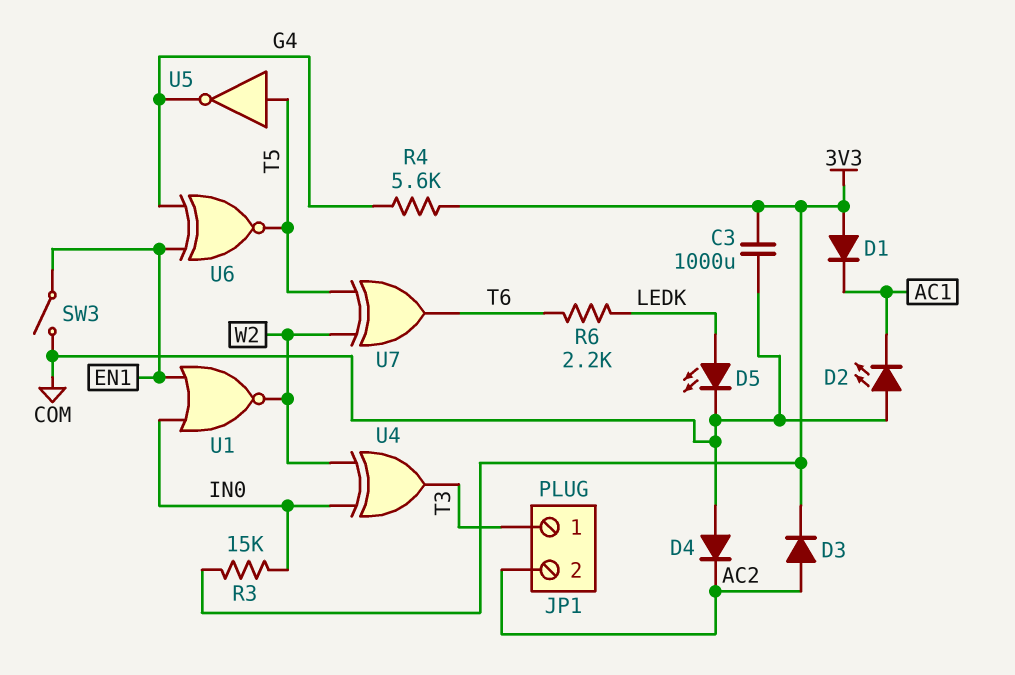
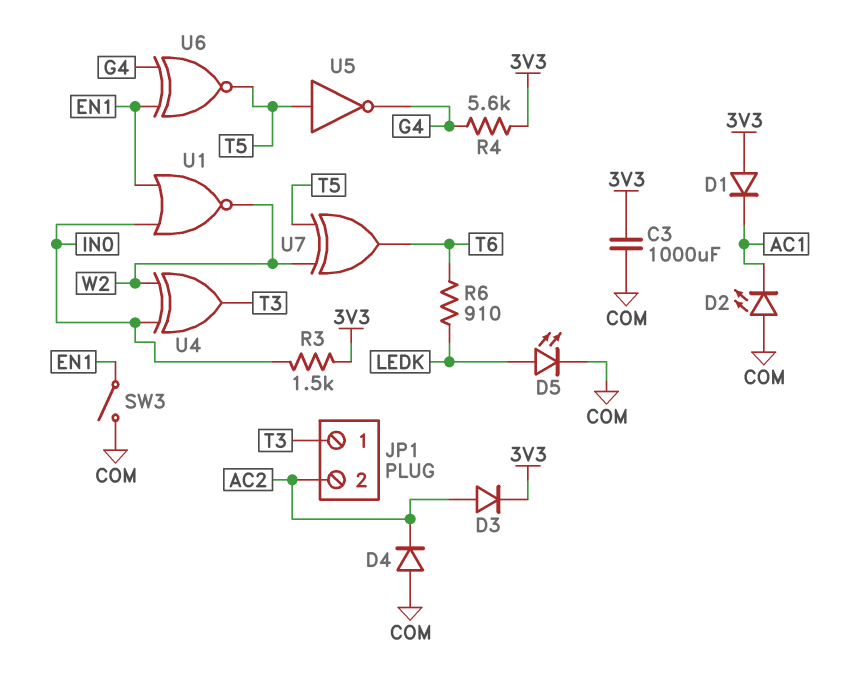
R3: 15k (3V3, IN0) -> 1.5k (3V3, IN0)
R6: 2.2k (LEDK, T6) -> 910 (LEDK, T6)

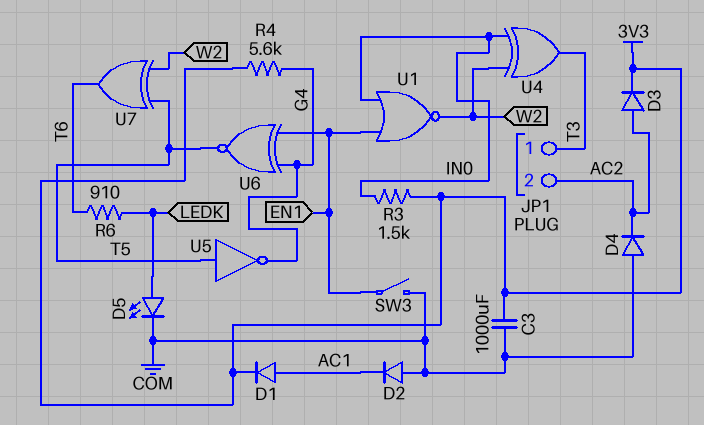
D1: diode (A 3V3, K AC1) -> diode (A AC1, K 3V3)
D2: LED (A COM, K AC1) -> diode (A COM, K AC1)

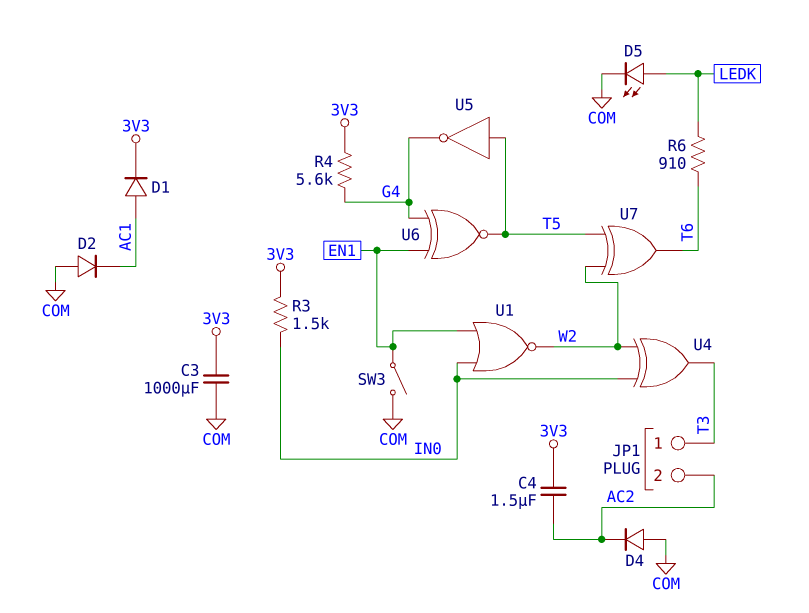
C4: none -> 1.5uF (3V3, AC2)
D3: diode (A AC2, K 3V3) -> none

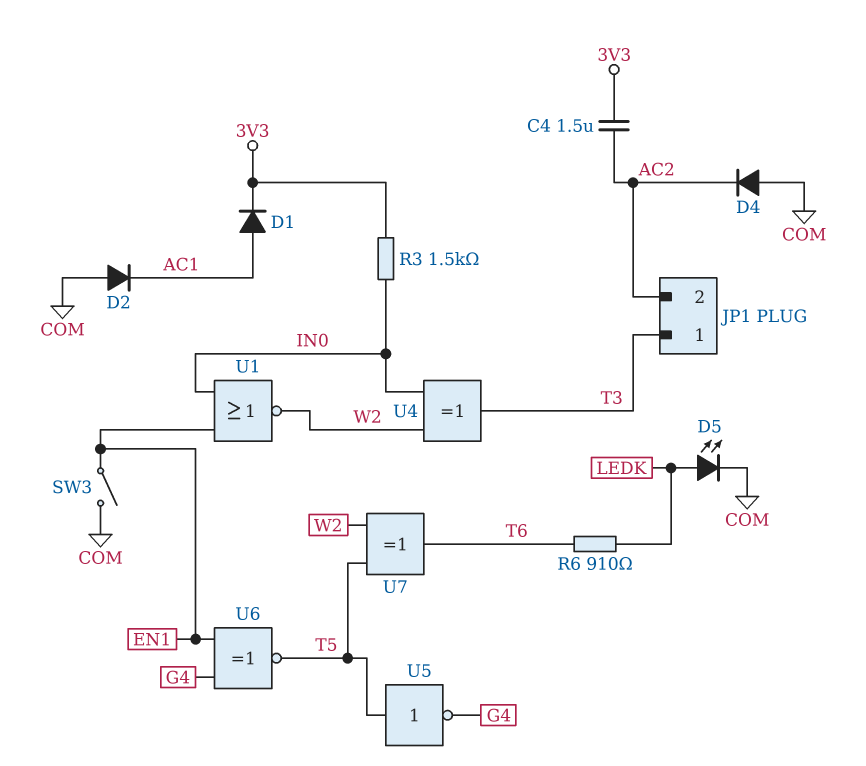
C3: 1000uF (3V3, COM) -> none
R4: 5.6k (3V3, G4) -> none

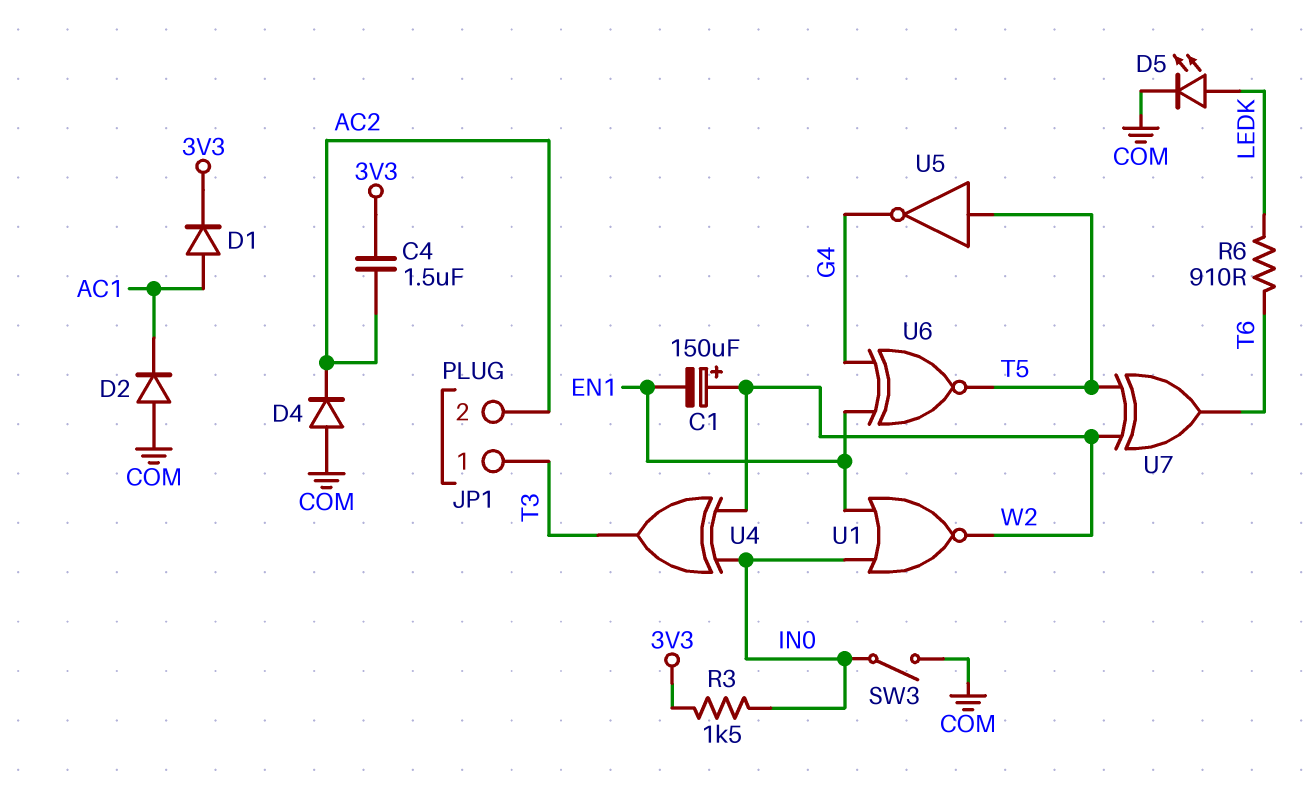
C1: none -> 150uF (plus W2, minus EN1)
SW3: switch (COM, EN1) -> switch (COM, IN0)

